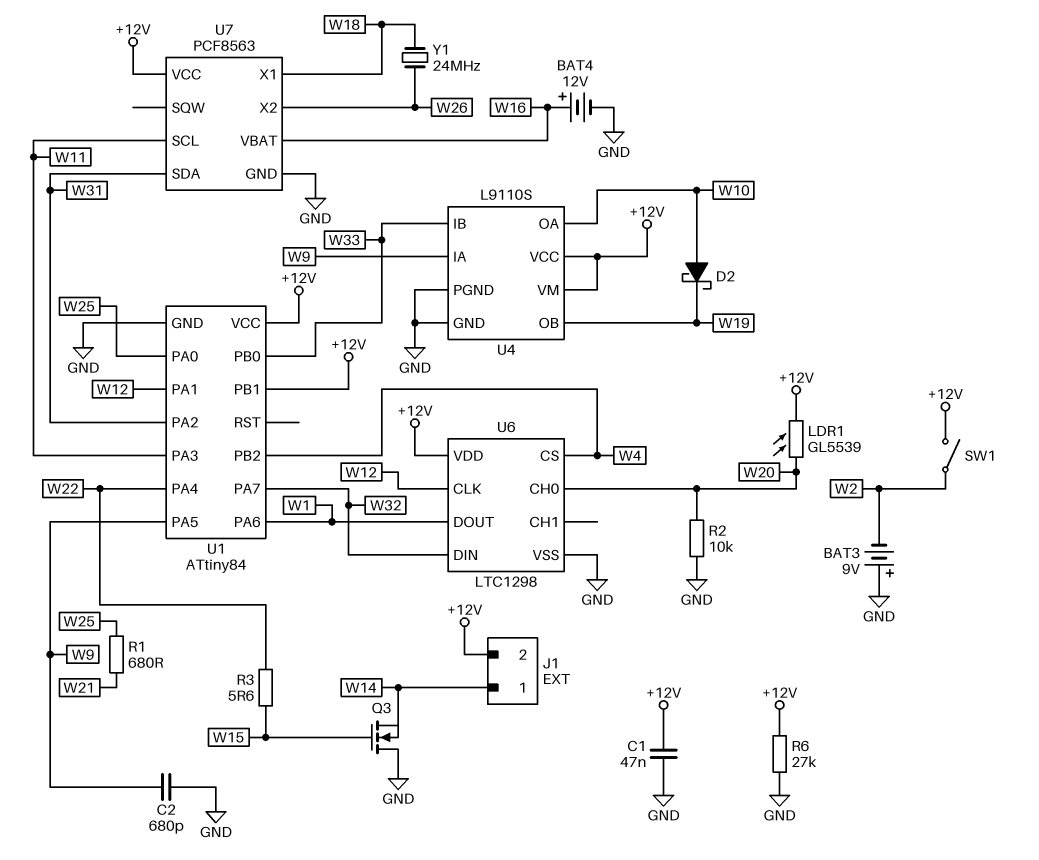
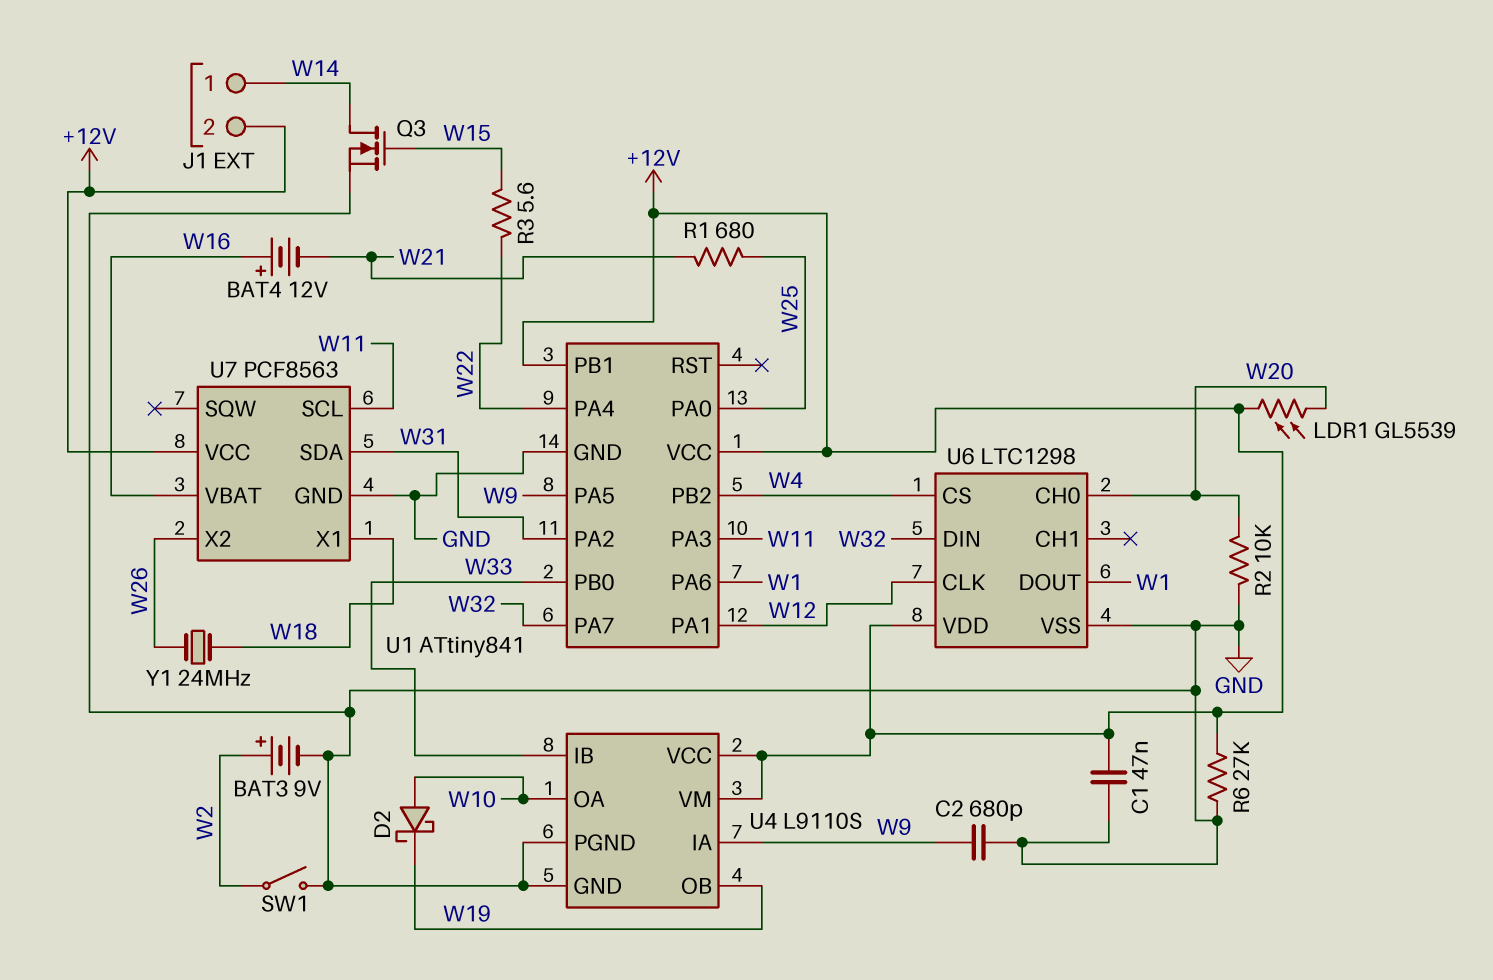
BAT3: 9V (plus GND, minus W2) -> 9V (plus W2, minus GND)
BAT4: 12V (plus W16, minus GND) -> 12V (plus W16, minus W21)
Q3: NMOS (G W15, D GND, S W14) -> NMOS (G W15, D W14, S GND)
SW1: switch (+12V, W2) -> switch (GND, W2)
U1: ATtiny84 -> ATtiny841

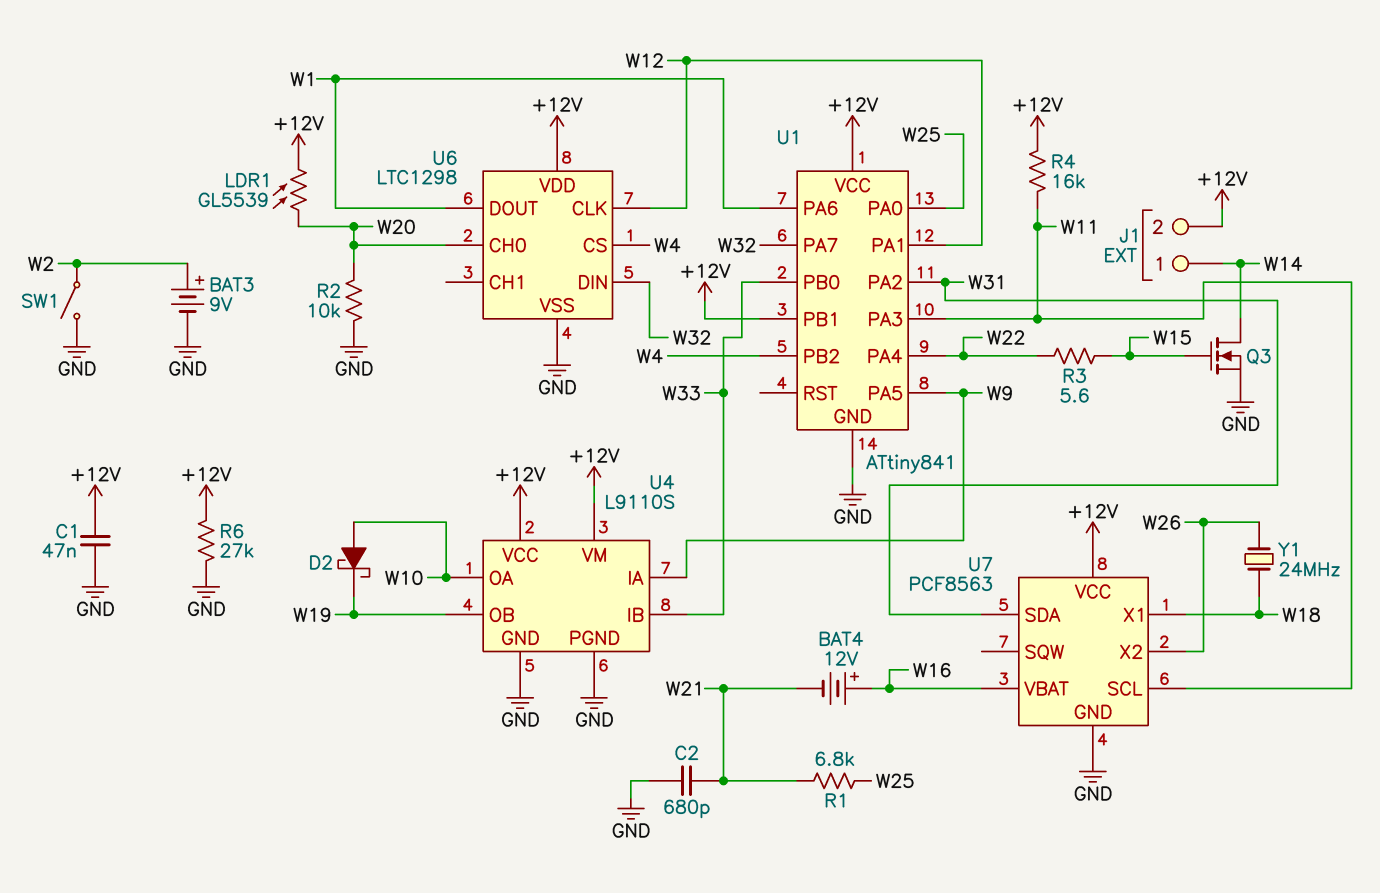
C2: 680pF (GND, W9) -> 680pF (GND, W21)
R1: 680 (W21, W25) -> 6.8k (W21, W25)
R4: none -> 16k (+12V, W11)

